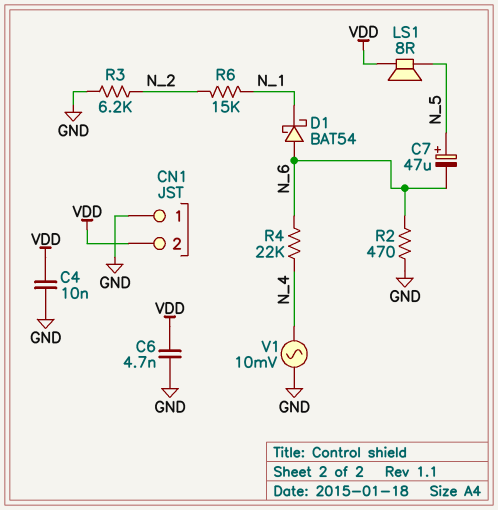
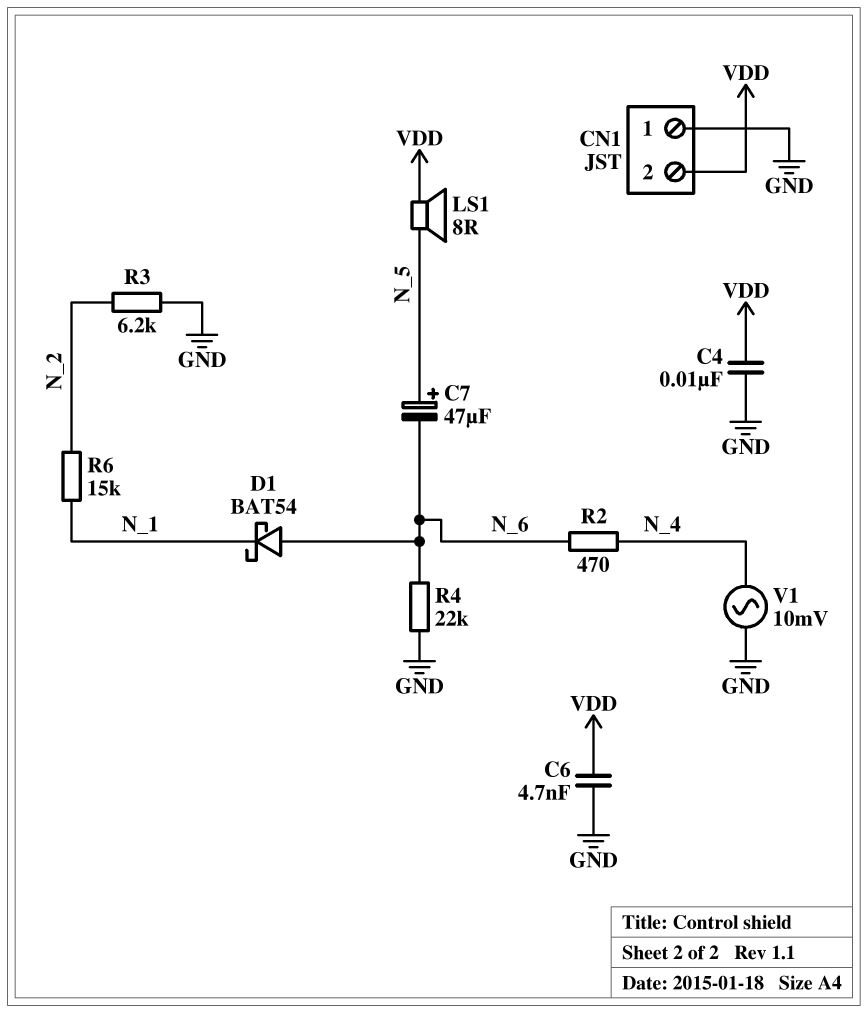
R2: 470 (GND, N_6) -> 470 (N_4, N_6)
R4: 22k (N_4, N_6) -> 22k (GND, N_6)

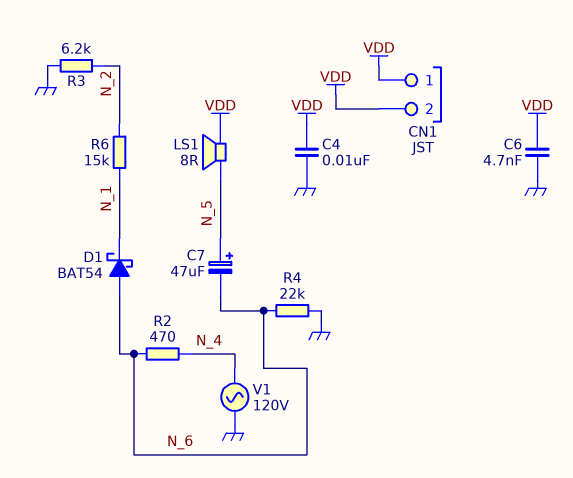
CN1 pin 1: GND -> VDD
V1: AC 10mV (GND, N_4) -> AC 120V (GND, N_4)

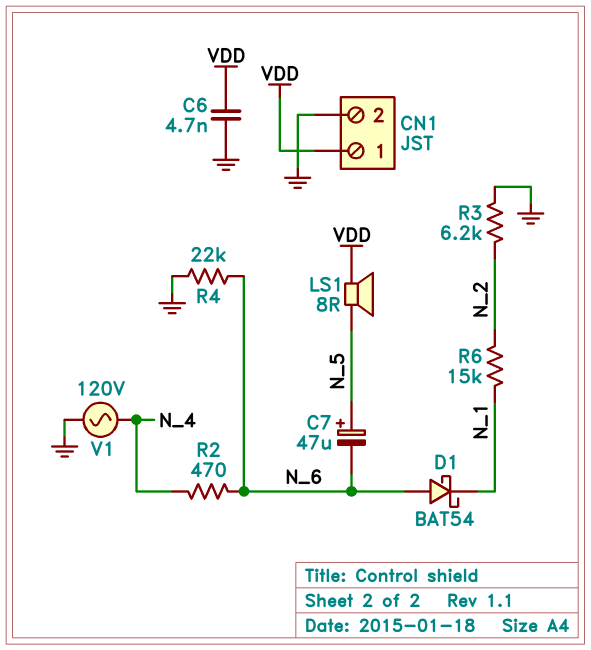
C4: 10nF (GND, VDD) -> none
CN1 pin 2: VDD -> GND

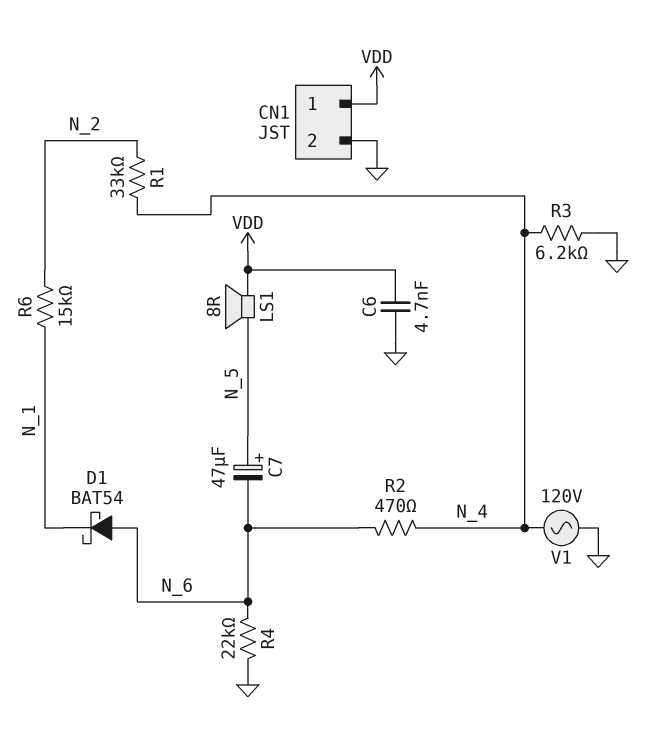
R1: none -> 33k (N_2, N_4)
R3: 6.2k (GND, N_2) -> 6.2k (GND, N_4)

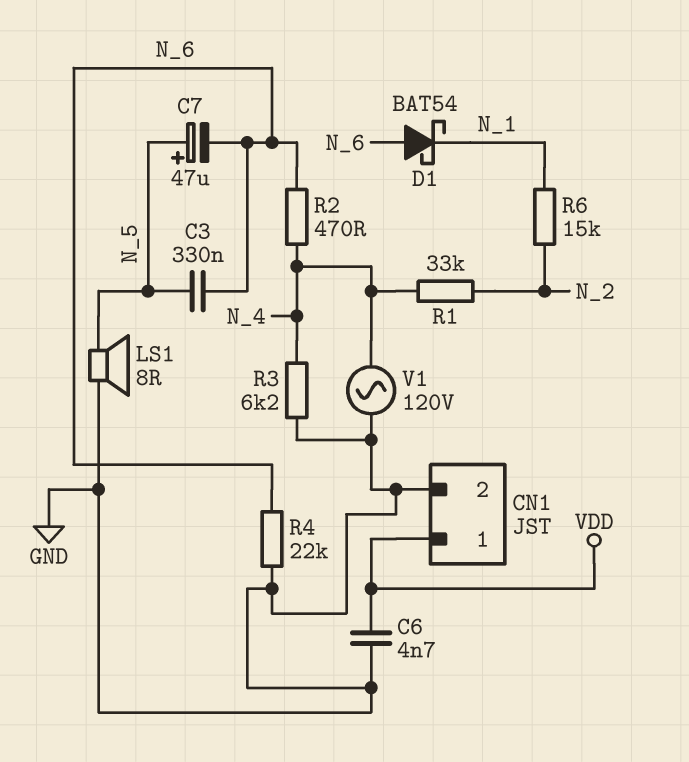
C3: none -> 330nF (N_5, N_6)
LS1: speaker 8R (N_5, VDD) -> speaker 8R (GND, N_5)

